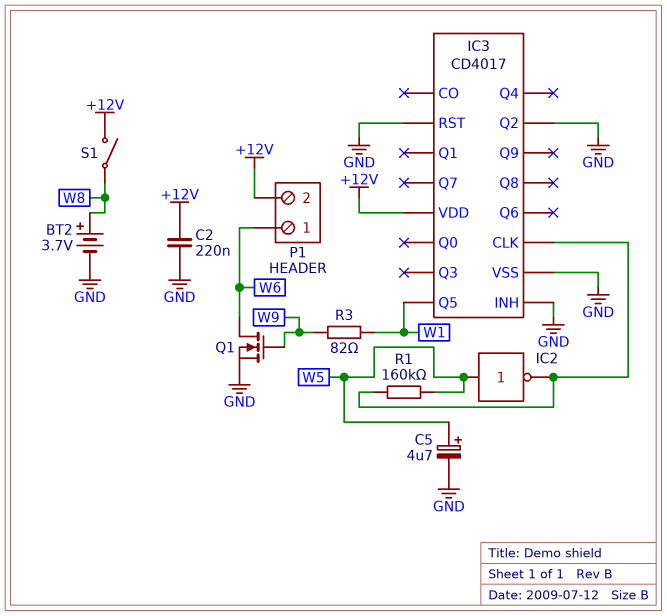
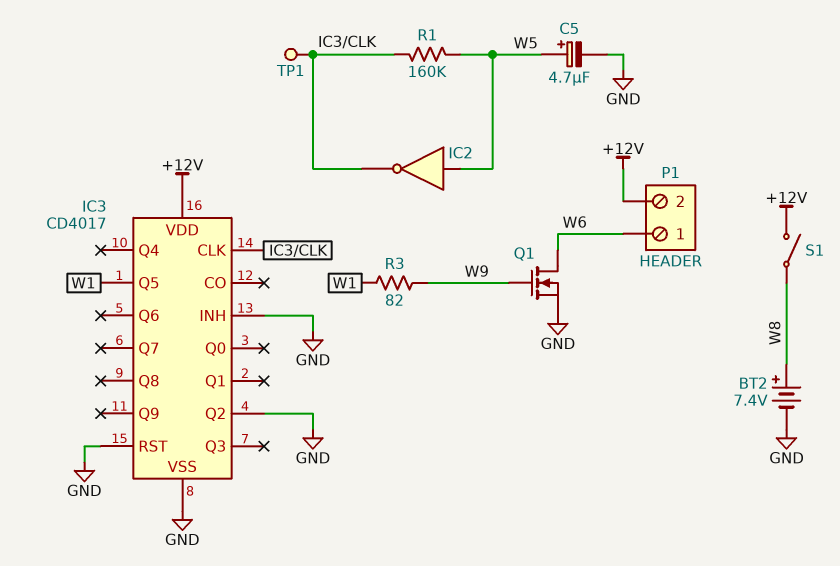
BT2: 3.7V (plus W8, minus GND) -> 7.4V (plus W8, minus GND)
C2: 220nF (+12V, GND) -> none
TP1: none -> test point (IC3/CLK)

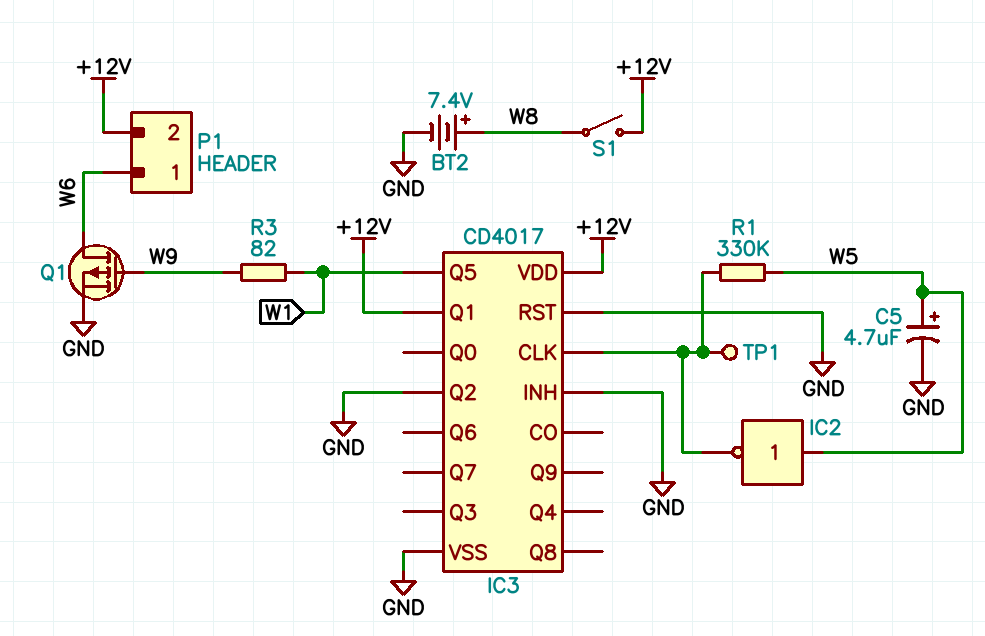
IC3 pin Q1: none -> +12V
Q1: NMOS (G W9, D W6, S GND) -> PMOS (G W9, D W6, S GND)
R1: 160k (IC3/CLK, W5) -> 330k (IC3/CLK, W5)

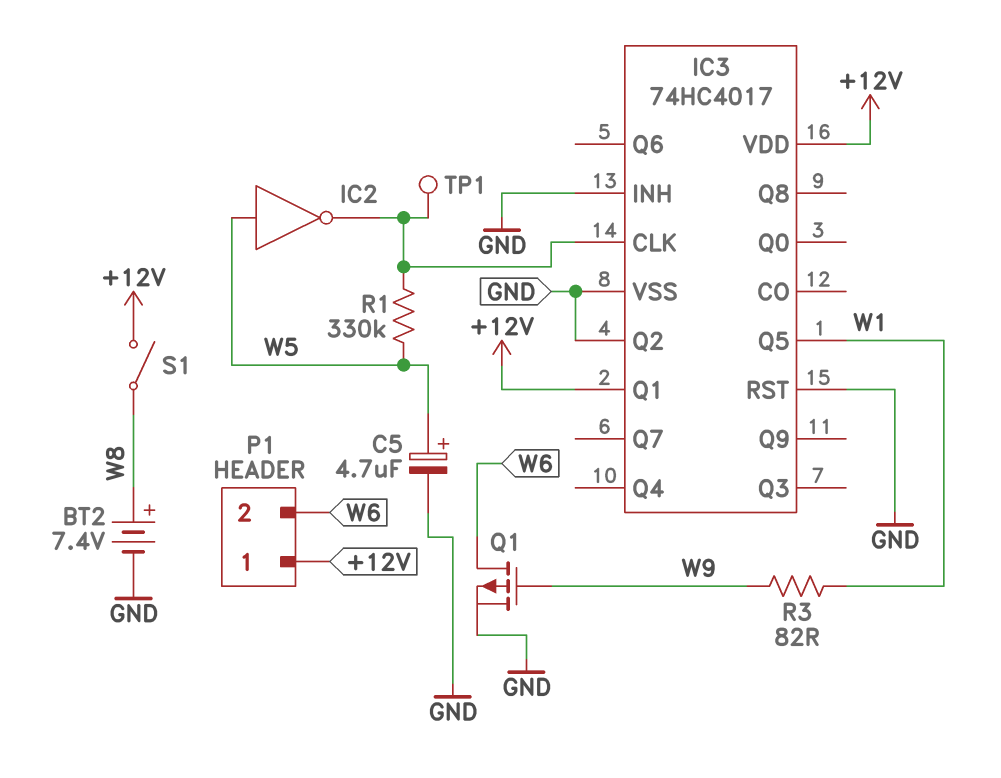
IC3: CD4017 -> 74HC4017
P1 pin 1: W6 -> +12V
P1 pin 2: +12V -> W6

